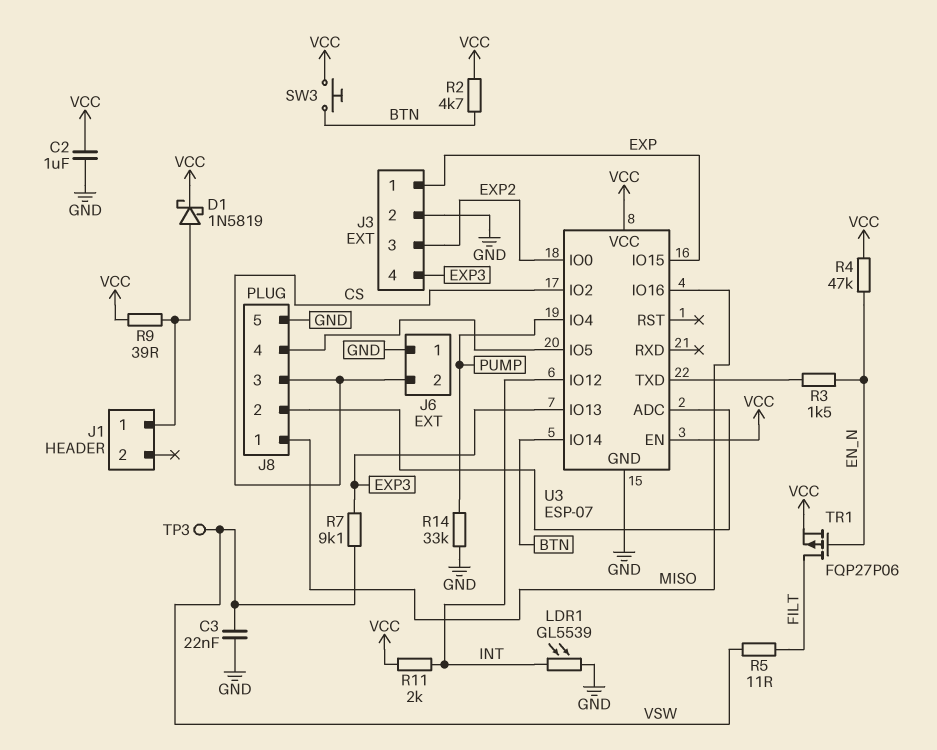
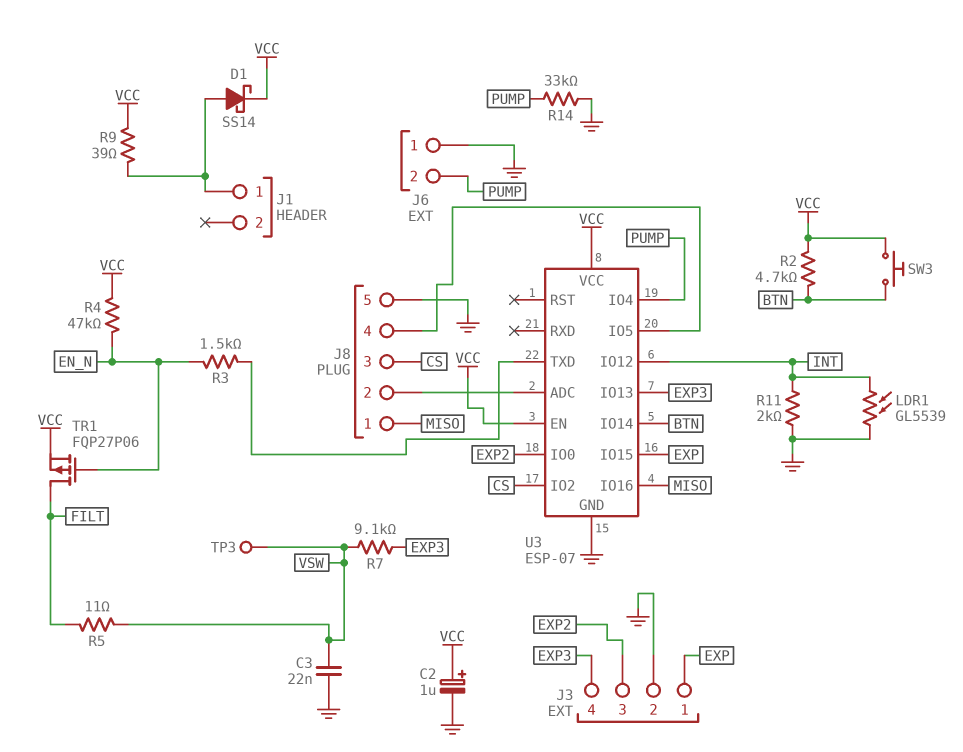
C2: 1uF (GND, VCC) -> 1uF (plus VCC, minus GND)
D1: schottky 1N5819 (A J1/1, K VCC) -> schottky SS14 (A J1/1, K VCC)
J6 pin 2: CS -> PUMP
R11: 2k (INT, VCC) -> 2k (GND, INT)

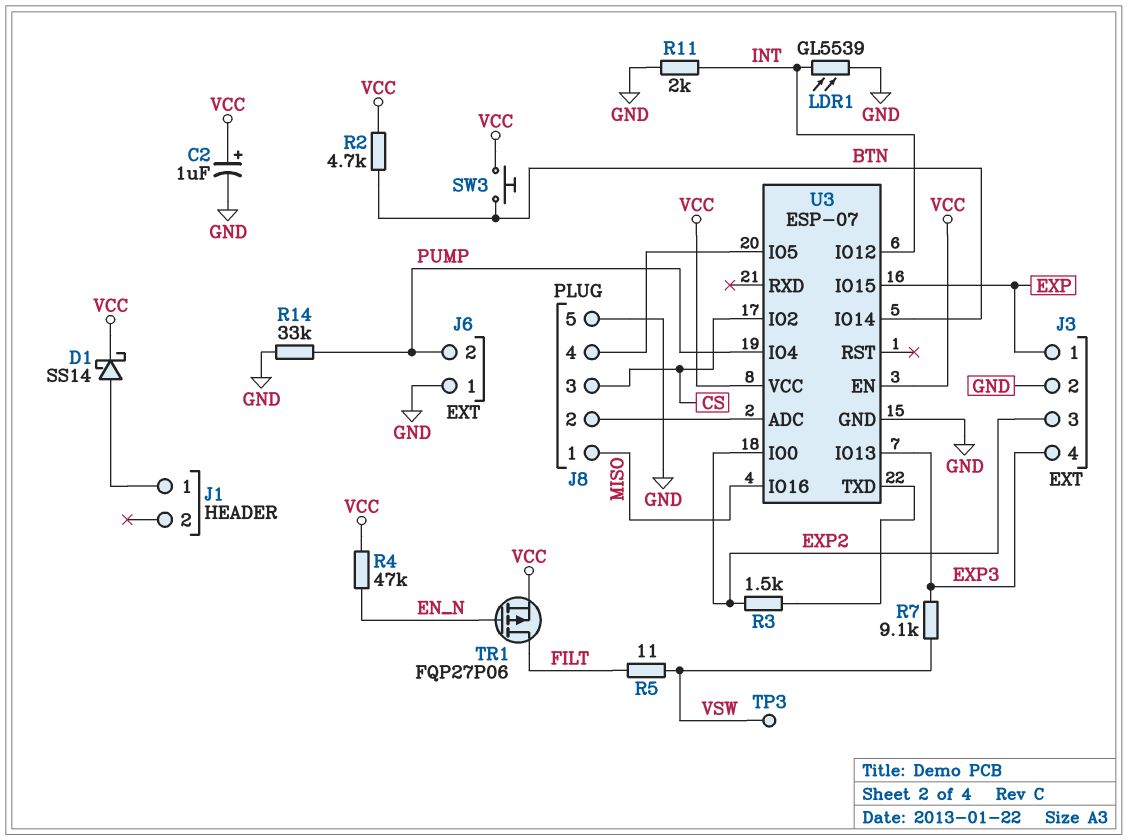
C3: 22nF (GND, VSW) -> none
R3: 1.5k (EN_N, U3/TXD) -> 1.5k (EXP2, U3/TXD)
R9: 39 (J1/1, VCC) -> none

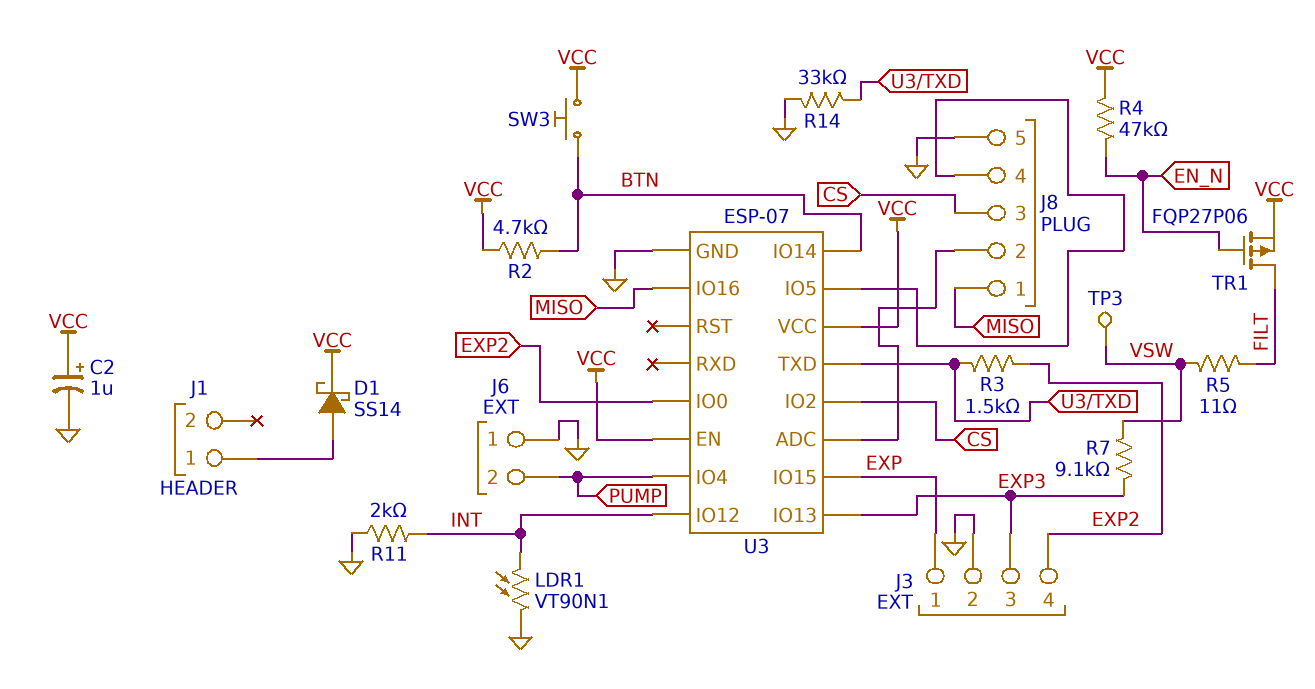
J3 pin 3: EXP2 -> EXP3
J3 pin 4: EXP3 -> EXP2
LDR1: GL5539 (GND, INT) -> VT90N1 (GND, INT)
R14: 33k (GND, PUMP) -> 33k (GND, U3/TXD)

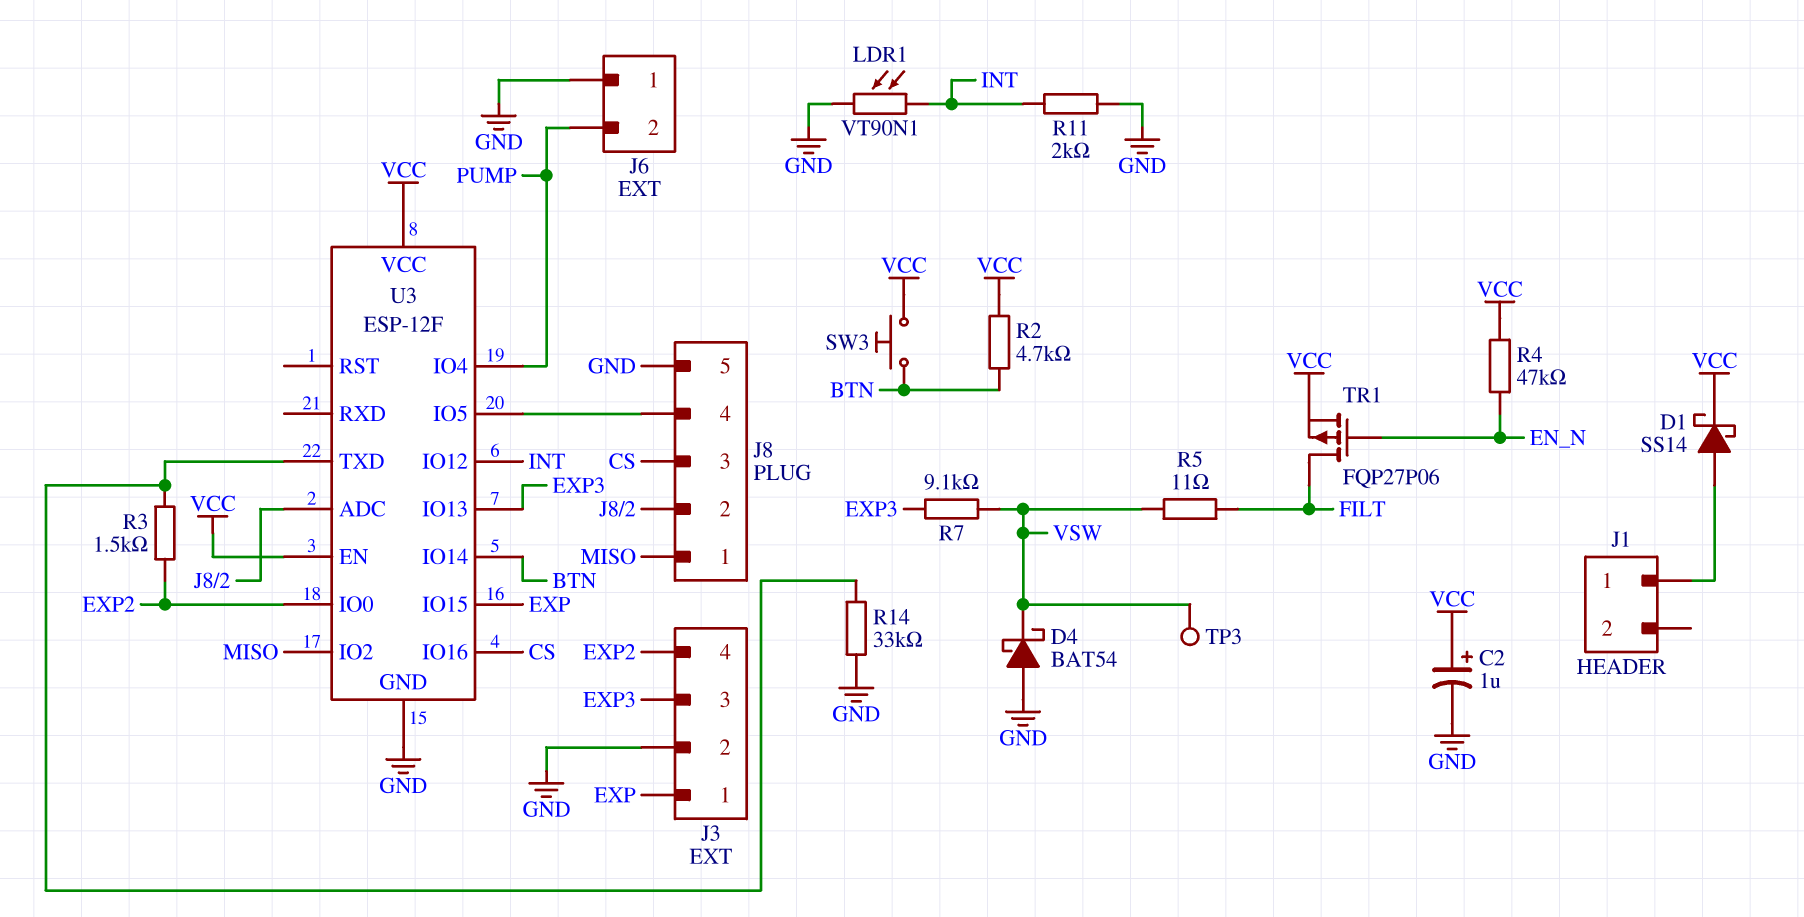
D4: none -> schottky BAT54 (A GND, K VSW)
U3: ESP-07 -> ESP-12F
U3 pin IO2: CS -> MISO
U3 pin IO16: MISO -> CS

